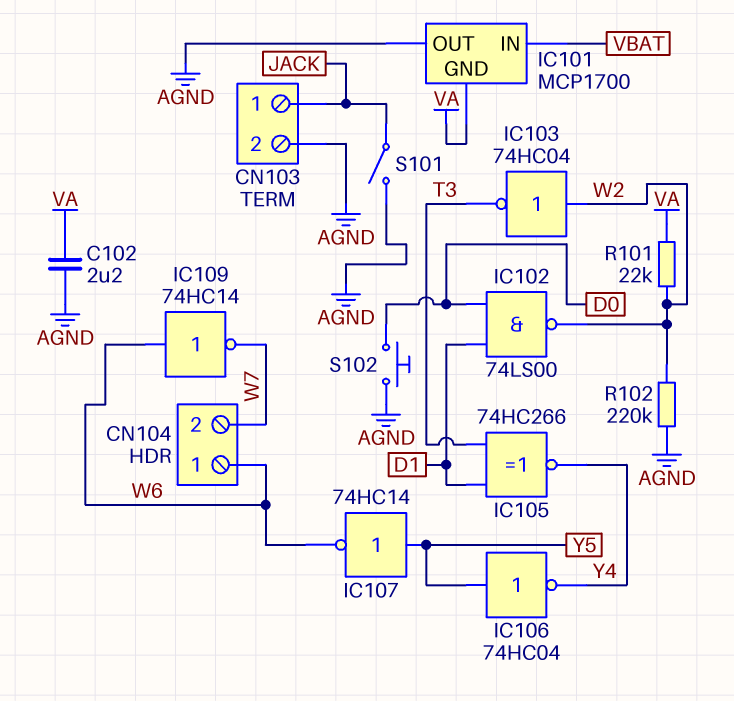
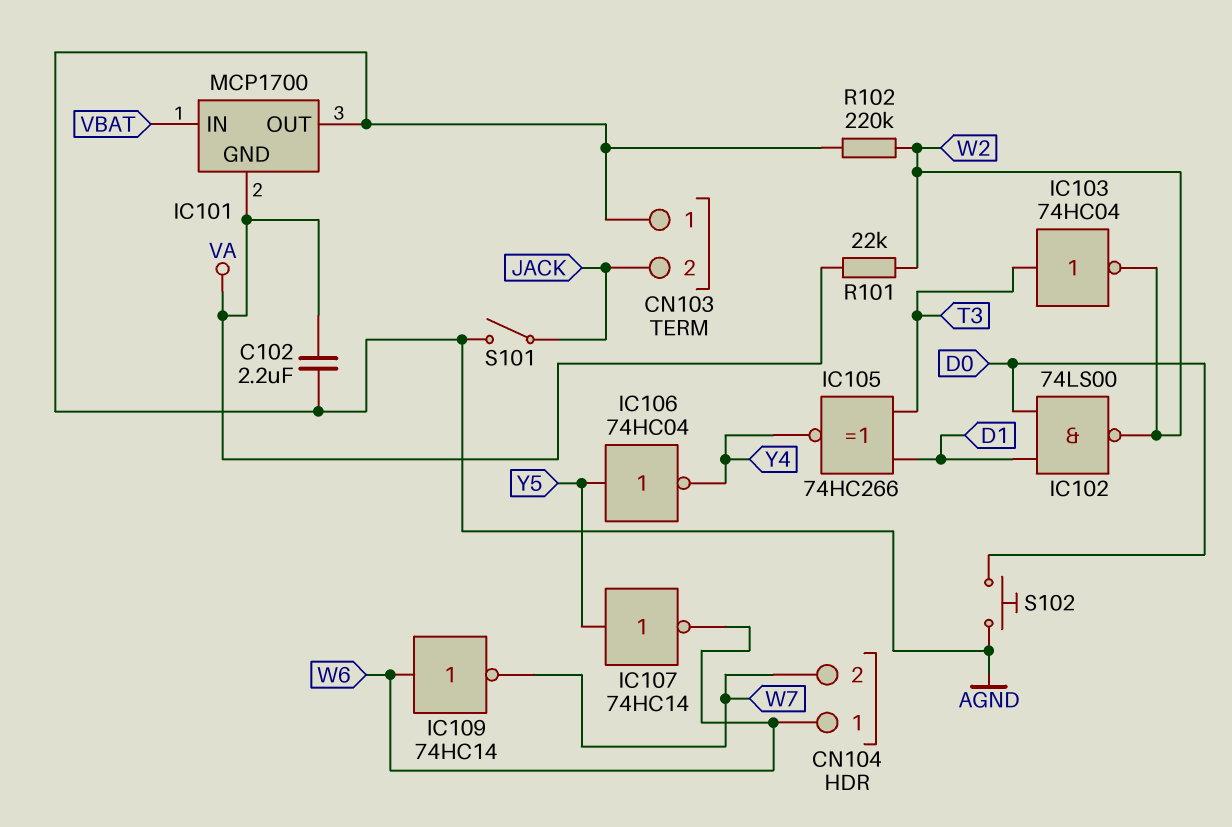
CN103 pin 1: JACK -> AGND
CN103 pin 2: AGND -> JACK
IC103: NOT 74HC04 (in W2, out T3) -> NOT 74HC04 (in T3, out W2)

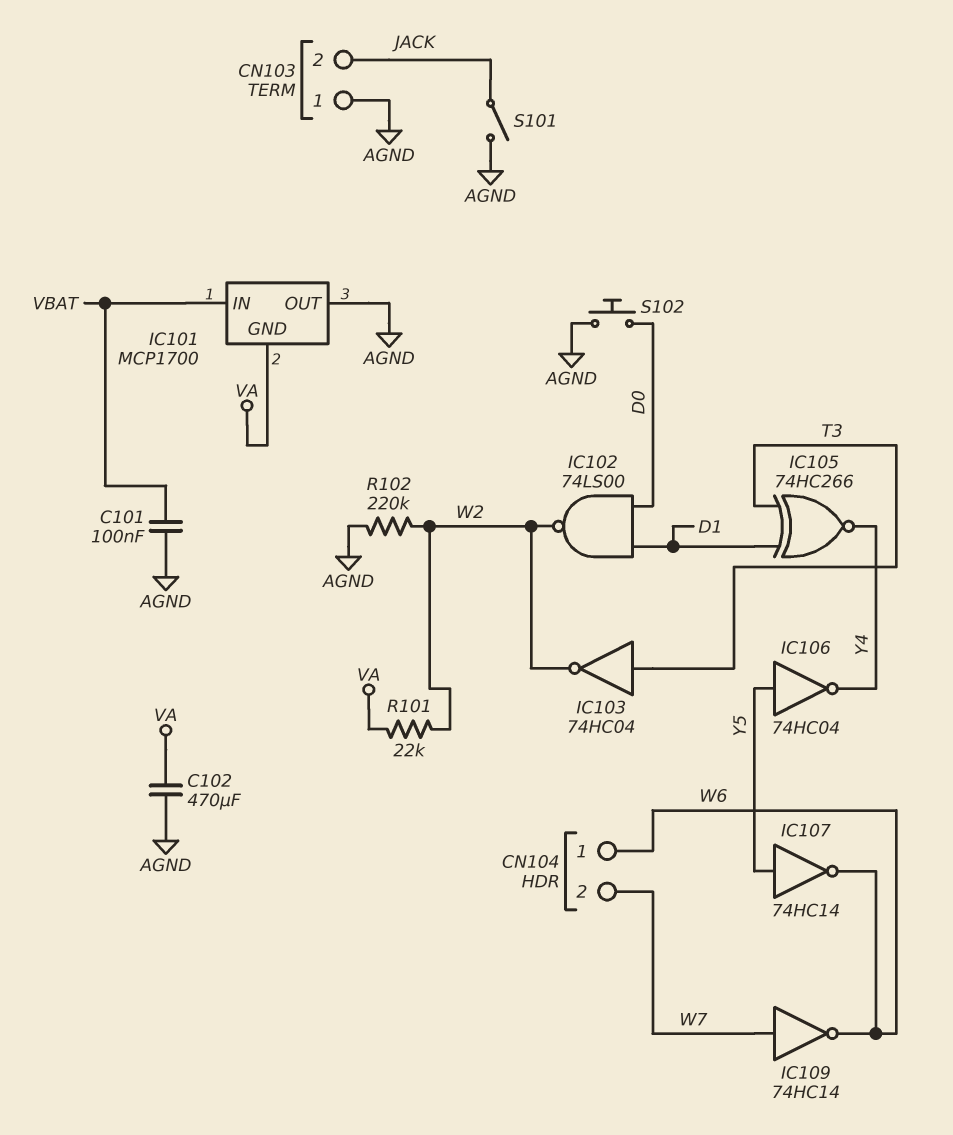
C101: none -> 100nF (AGND, VBAT)
C102: 2.2uF (AGND, VA) -> 470uF (AGND, VA)
IC109: NOT 74HC14 (in W6, out W7) -> NOT 74HC14 (in W7, out W6)

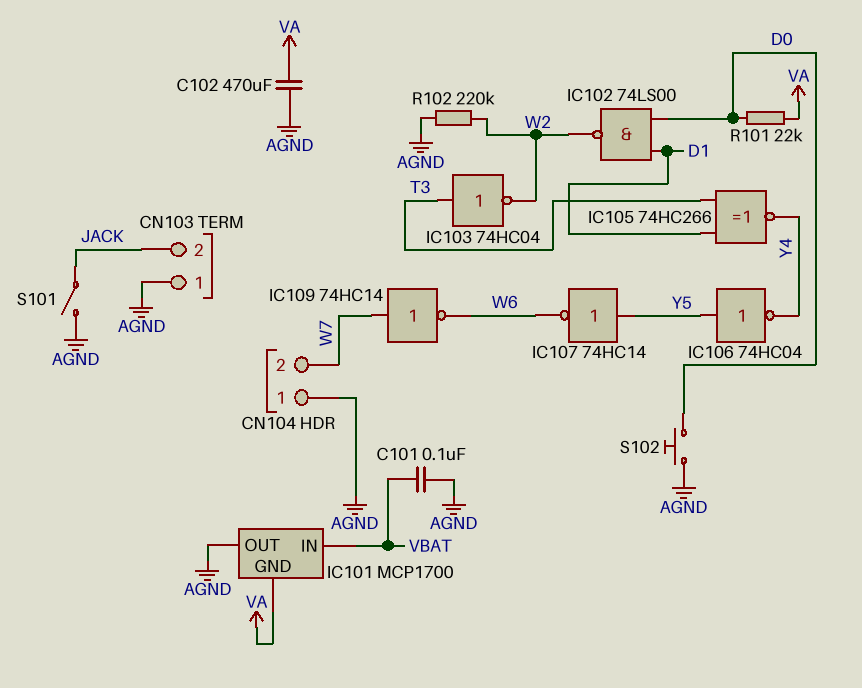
CN104 pin 1: W6 -> AGND
R101: 22k (VA, W2) -> 22k (D0, VA)

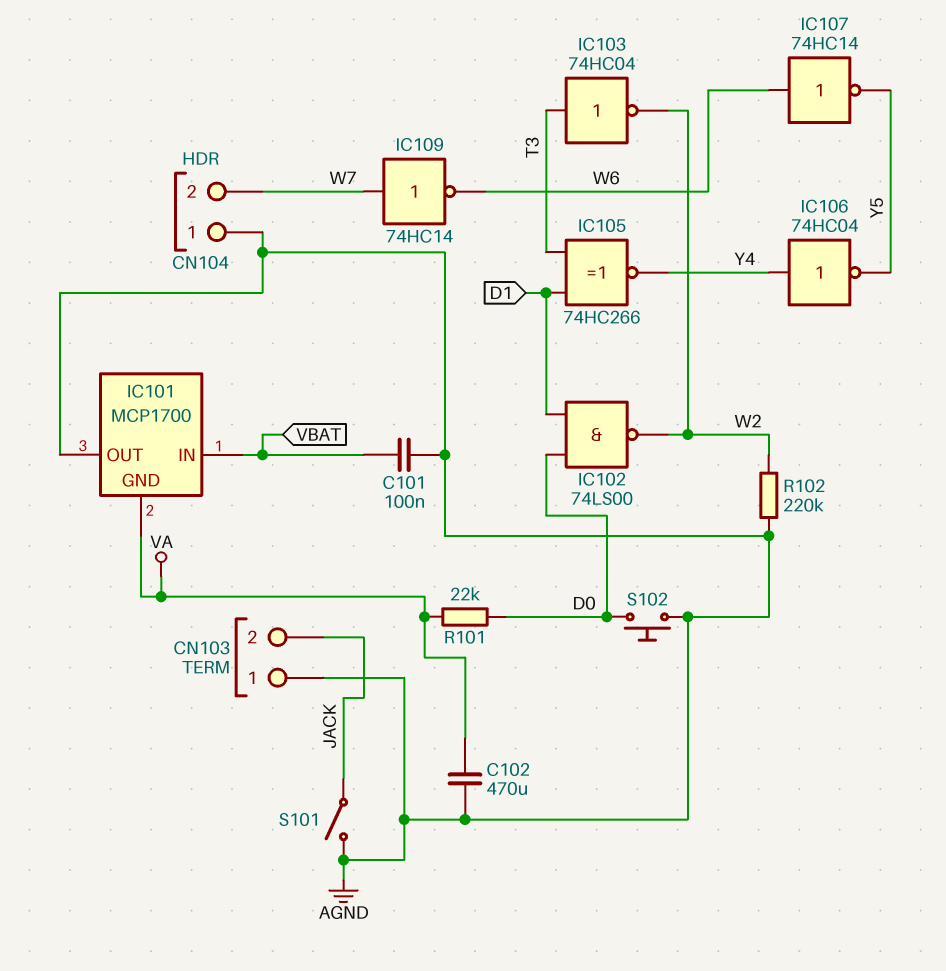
IC106: NOT 74HC04 (in Y5, out Y4) -> NOT 74HC04 (in Y4, out Y5)
IC107: NOT 74HC14 (in Y5, out W6) -> NOT 74HC14 (in W6, out Y5)

